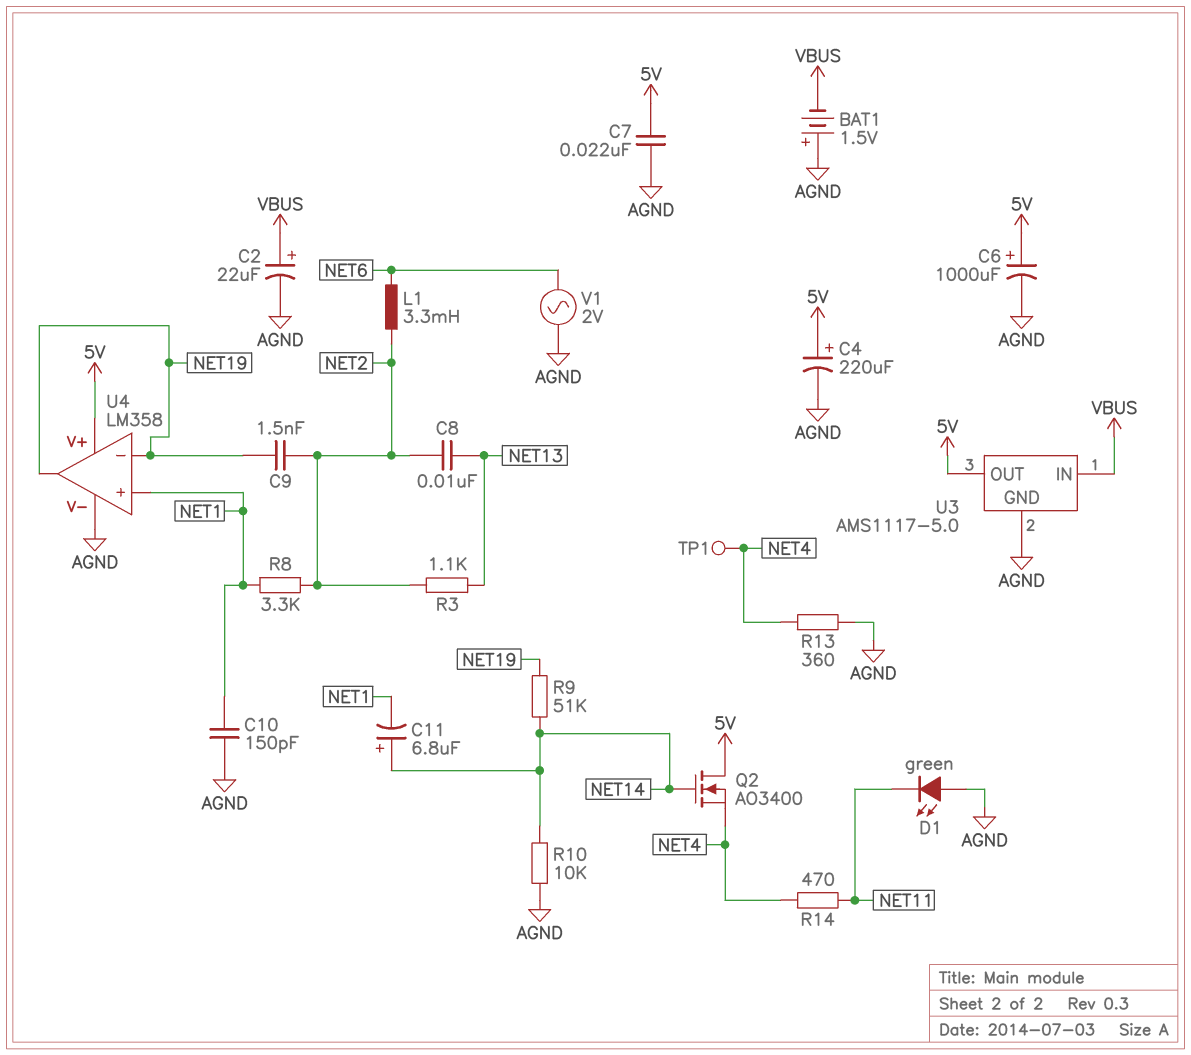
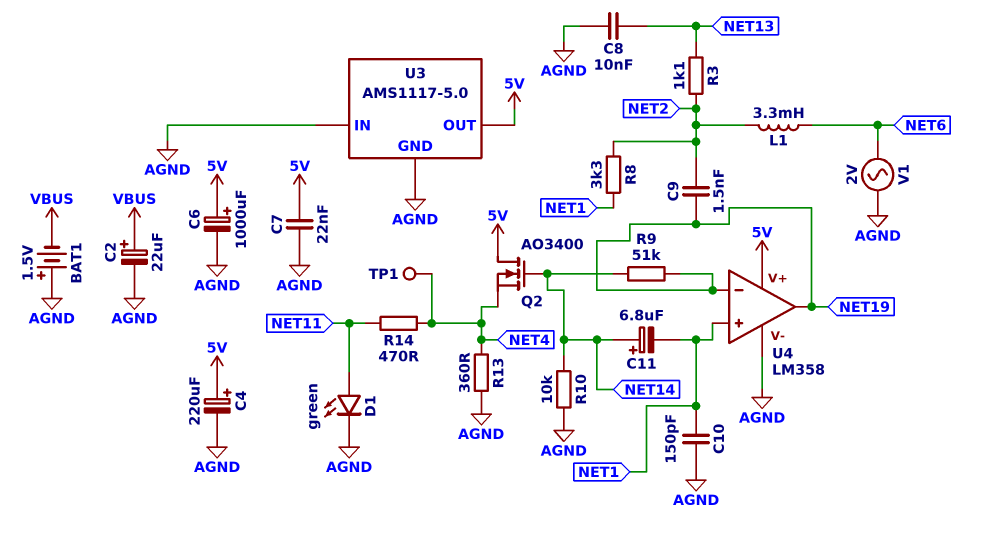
C8: 10nF (NET2, NET13) -> 10nF (AGND, NET13)
D1: LED green (A AGND, K NET11) -> LED green (A NET11, K AGND)
U3 pin IN: VBUS -> AGND

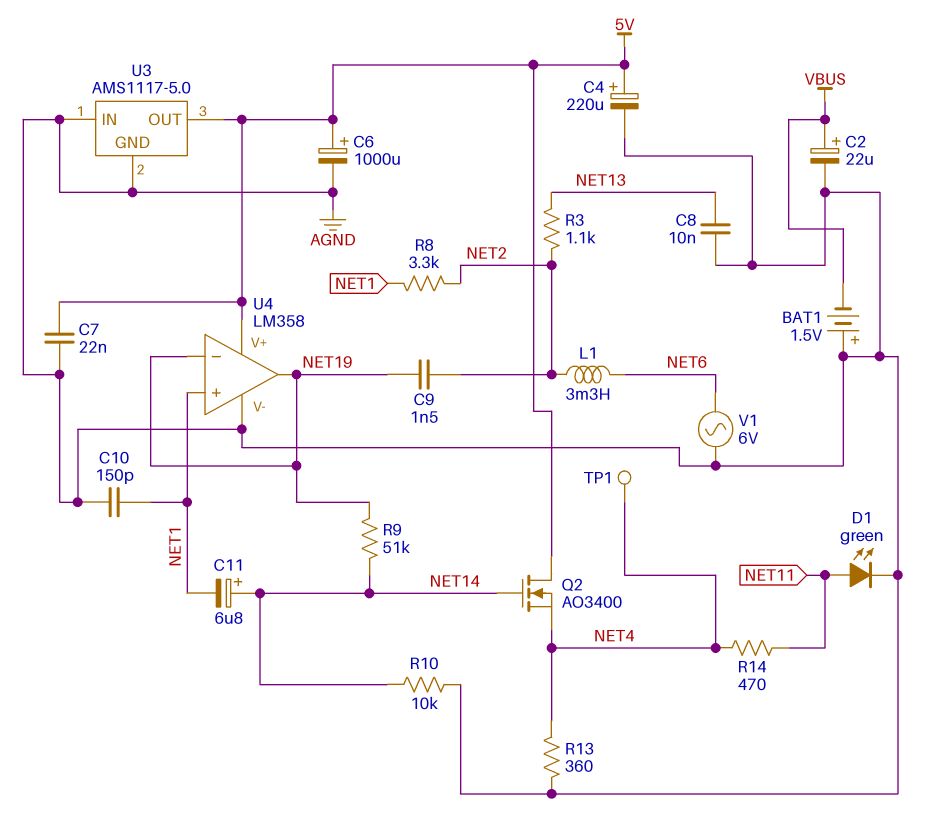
V1: AC 2V (AGND, NET6) -> AC 6V (AGND, NET6)

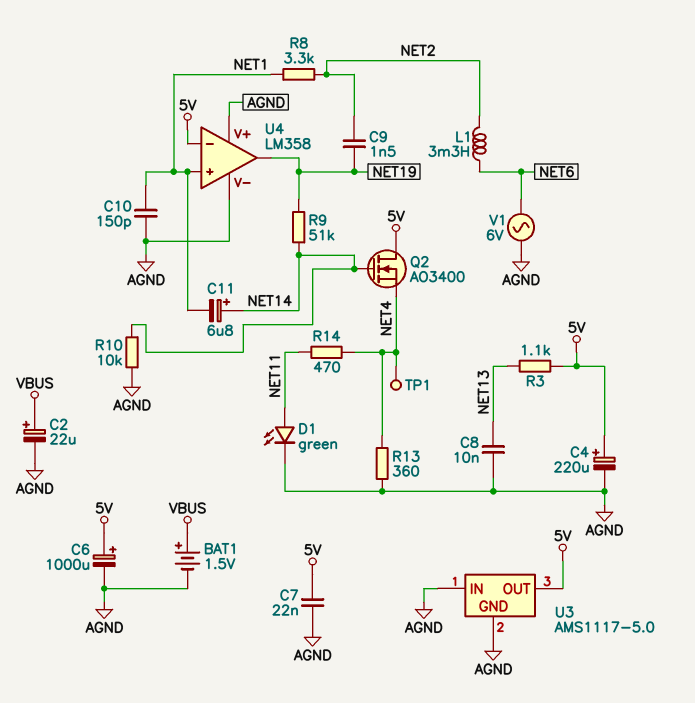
BAT1: 1.5V (plus AGND, minus VBUS) -> 1.5V (plus VBUS, minus AGND)
R3: 1.1k (NET2, NET13) -> 1.1k (5V, NET13)
U4 pin V+: 5V -> AGND
U4 pin in-: NET19 -> 5V

